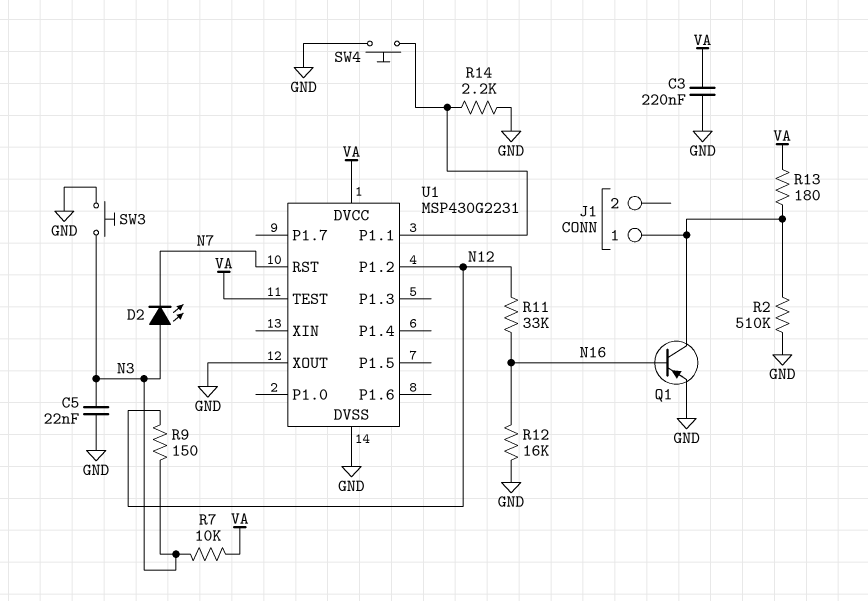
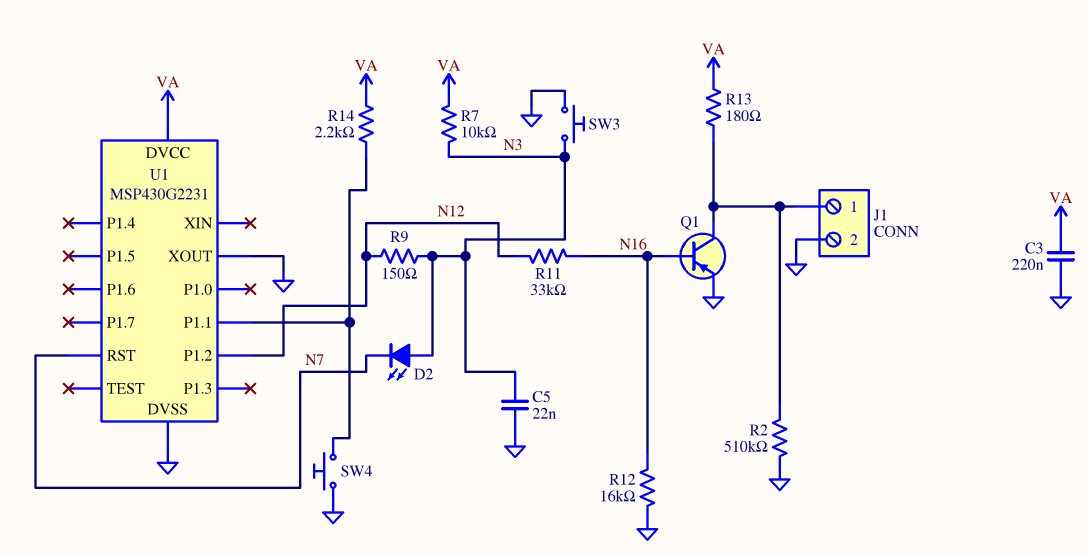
J1 pin 2: none -> GND
R14: 2.2k (GND, U1/P1.1) -> 2.2k (U1/P1.1, VA)
U1 pin TEST: VA -> none

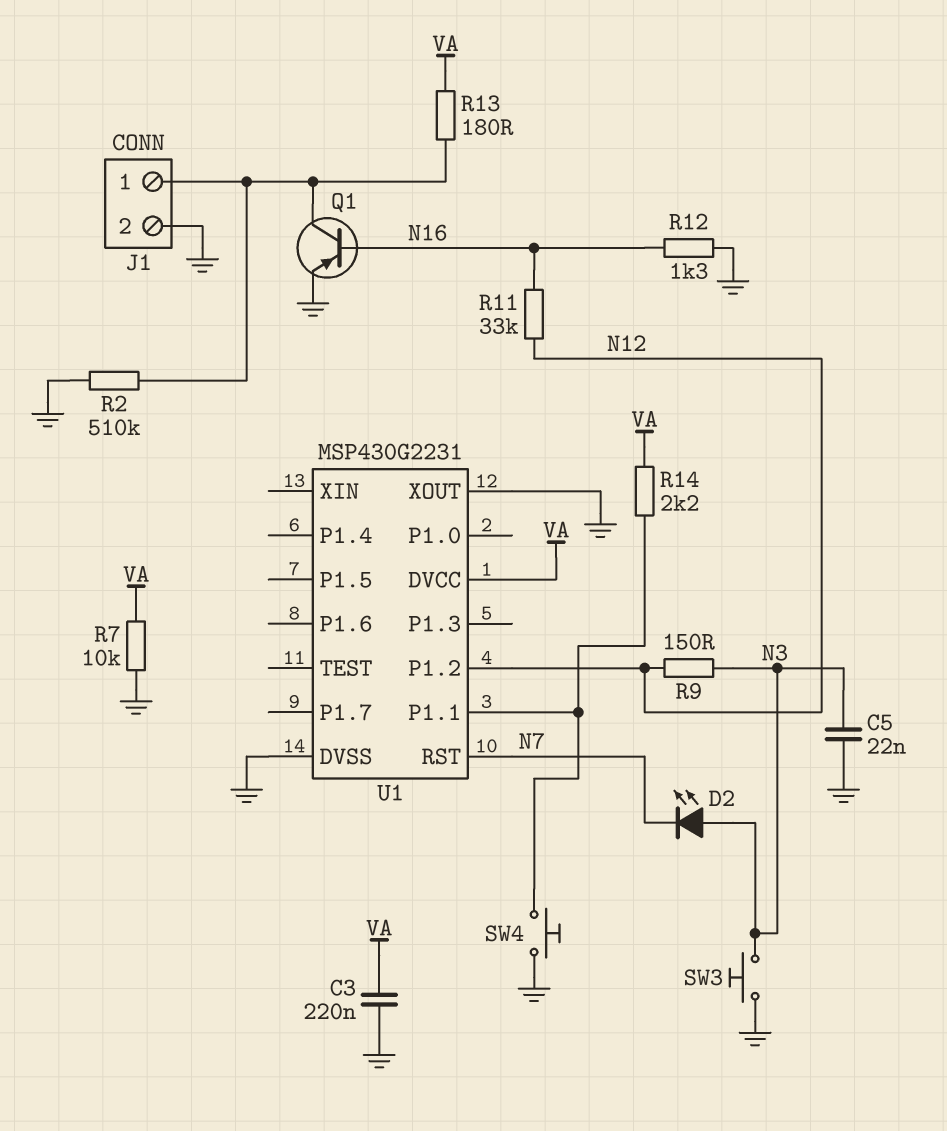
R7: 10k (N3, VA) -> 10k (GND, VA)
R12: 16k (GND, N16) -> 1.3k (GND, N16)

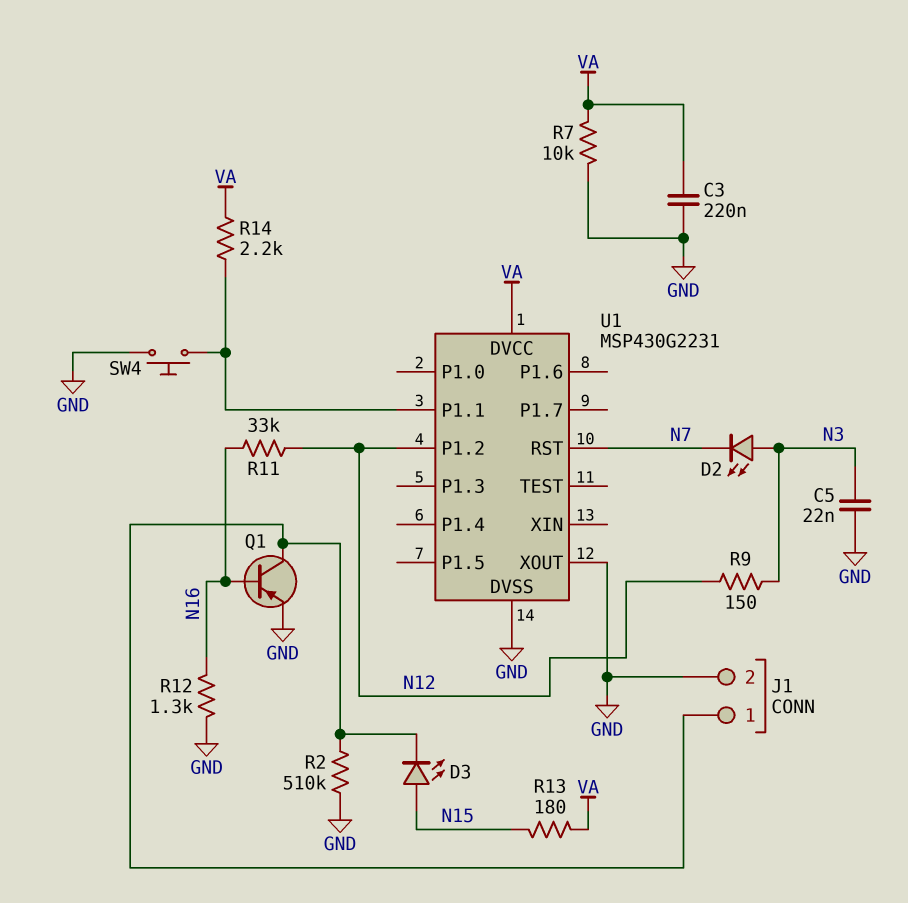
D3: none -> LED (A N15, K J1/1)
R13: 180 (J1/1, VA) -> 180 (N15, VA)
SW3: button (GND, N3) -> none

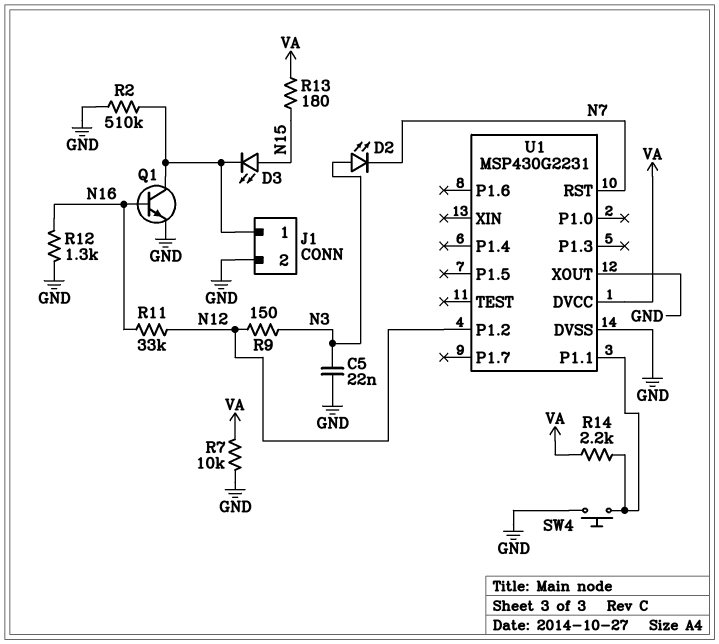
C3: 220nF (GND, VA) -> none
Q1: PNP (B N16, C J1/1, E GND) -> NPN (B N16, C J1/1, E GND)

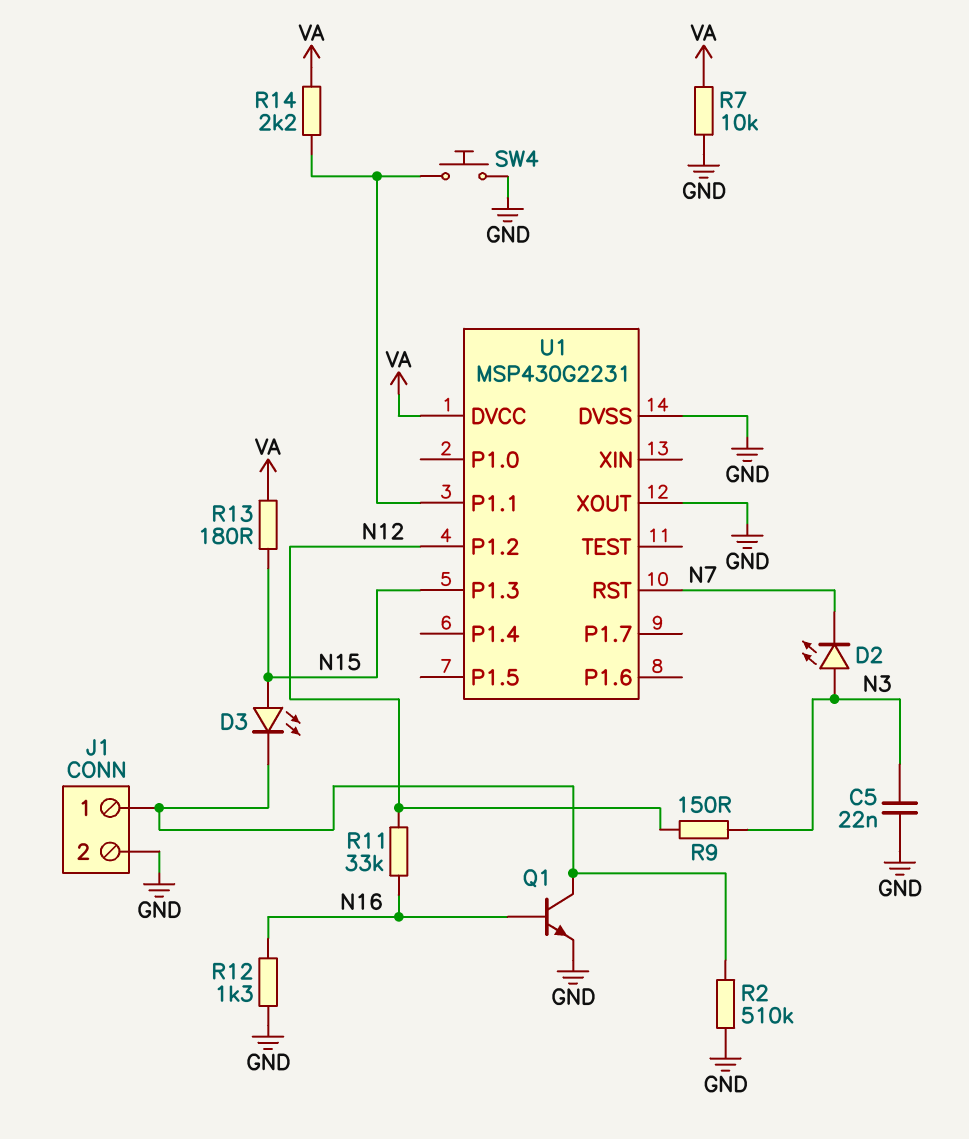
U1 pin P1.3: none -> N15

